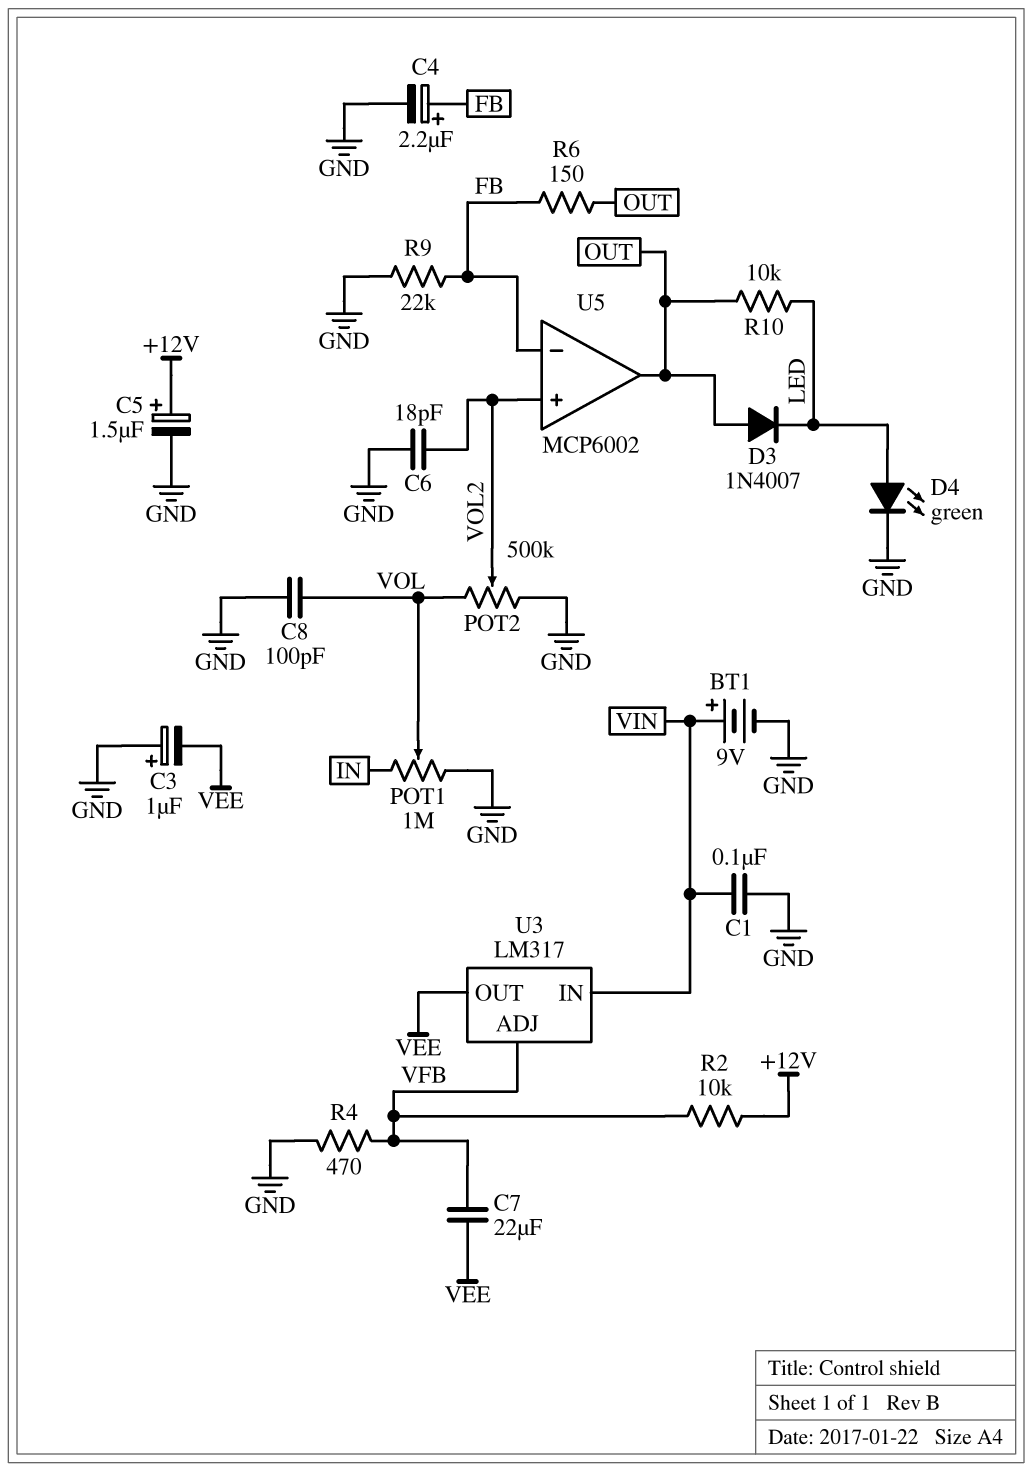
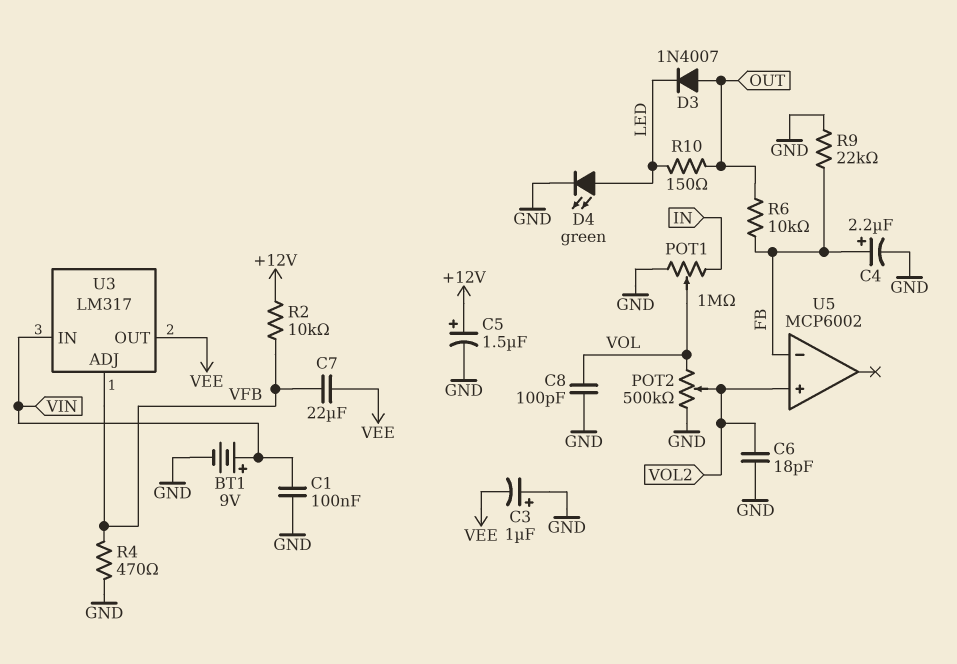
R6: 150 (FB, OUT) -> 10k (FB, OUT)
R10: 10k (LED, OUT) -> 150 (LED, OUT)
U5 pin out: OUT -> none

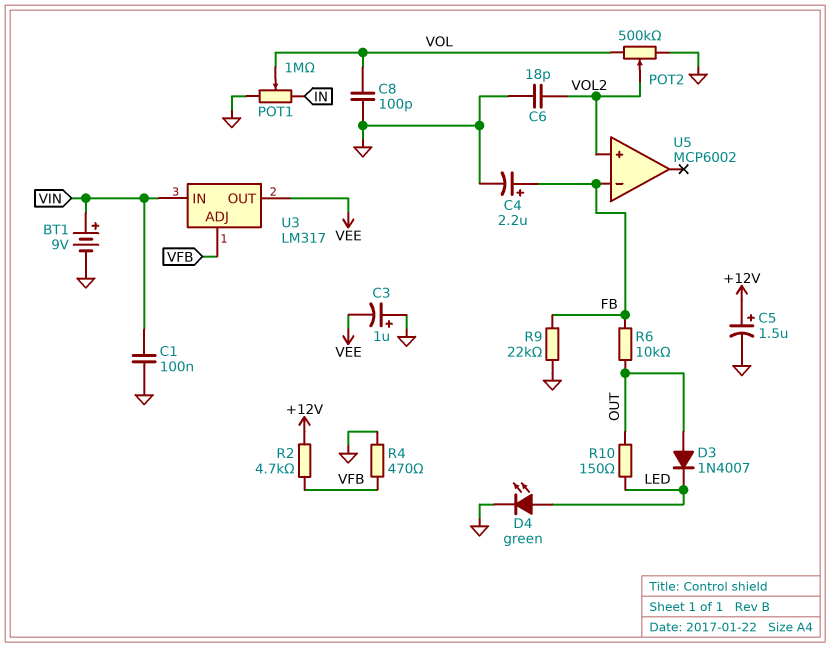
C7: 22uF (VEE, VFB) -> none
R2: 10k (+12V, VFB) -> 4.7k (+12V, VFB)

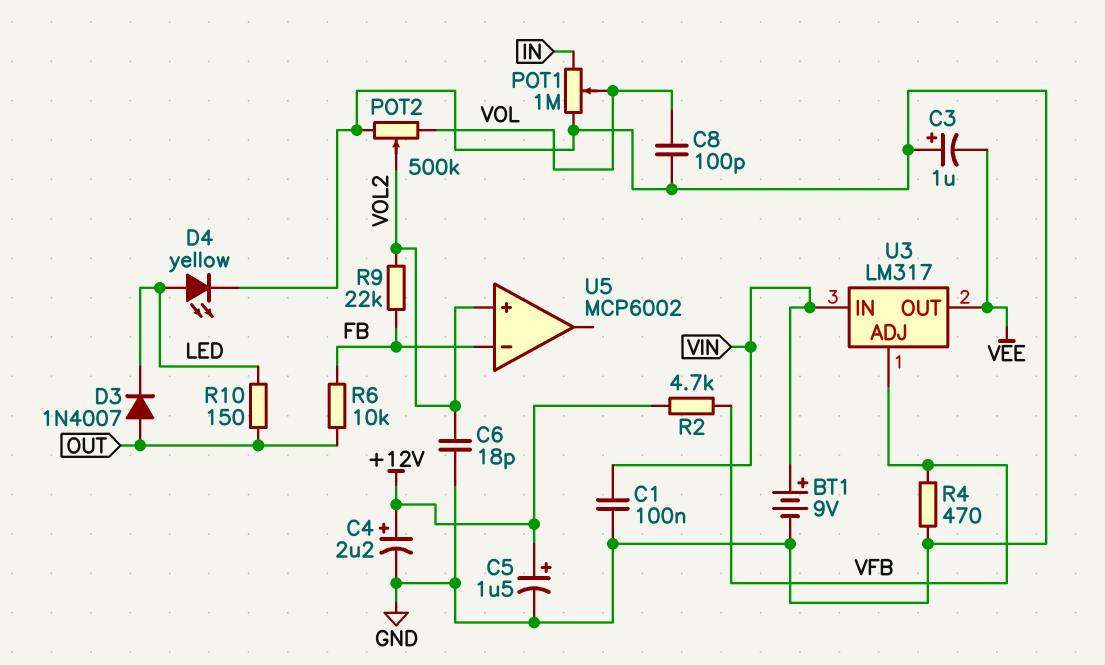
C4: 2.2uF (plus FB, minus GND) -> 2.2uF (plus +12V, minus GND)
D4: LED green (A LED, K GND) -> LED yellow (A LED, K GND)
R9: 22k (FB, GND) -> 22k (FB, VOL2)

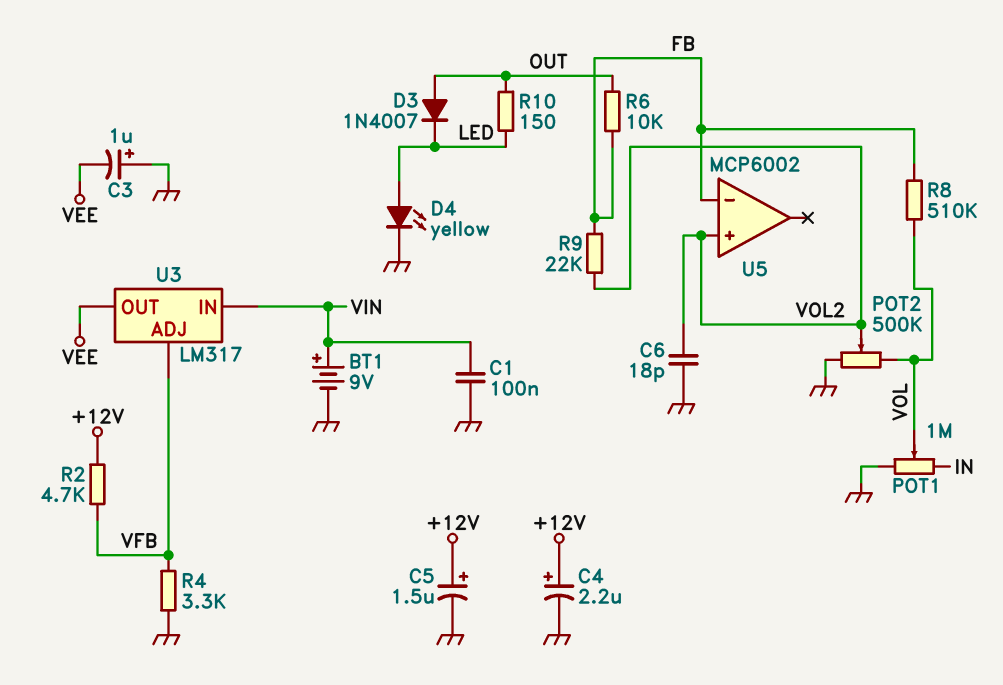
C8: 100pF (GND, VOL) -> none
R4: 470 (GND, VFB) -> 3.3k (GND, VFB)
R8: none -> 510k (FB, VOL)

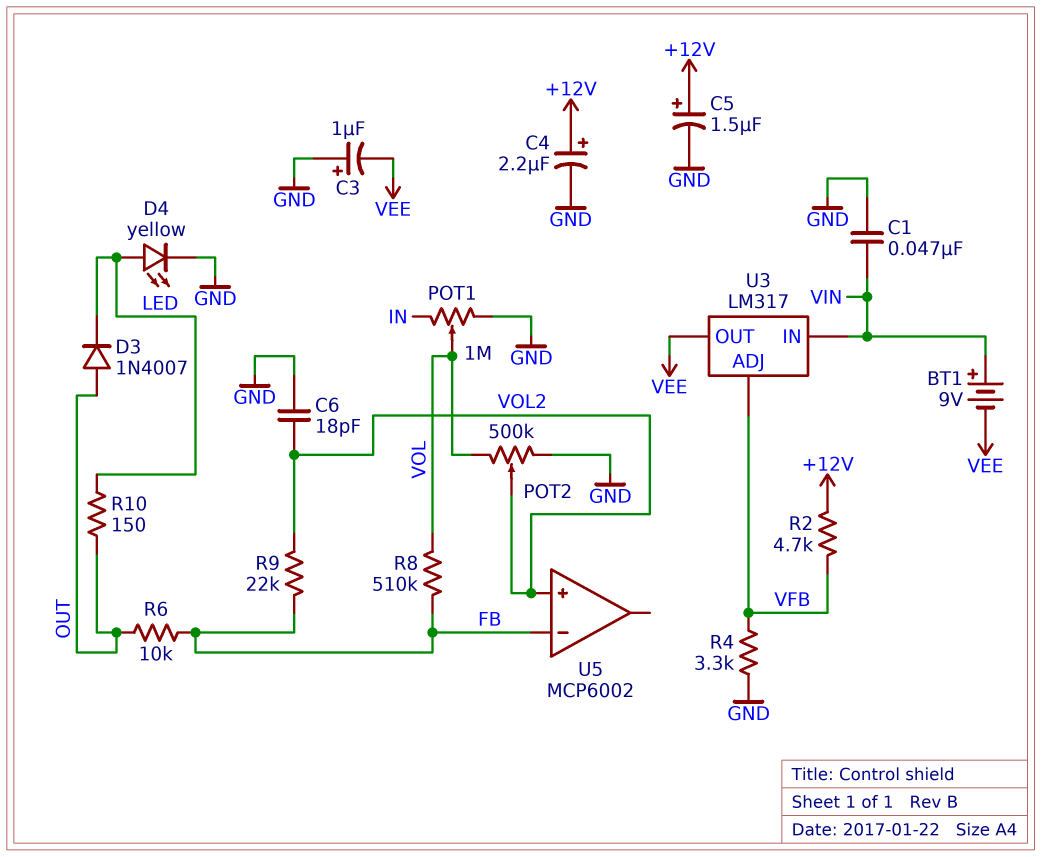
BT1: 9V (plus VIN, minus GND) -> 9V (plus VIN, minus VEE)
C1: 100nF (GND, VIN) -> 47nF (GND, VIN)

